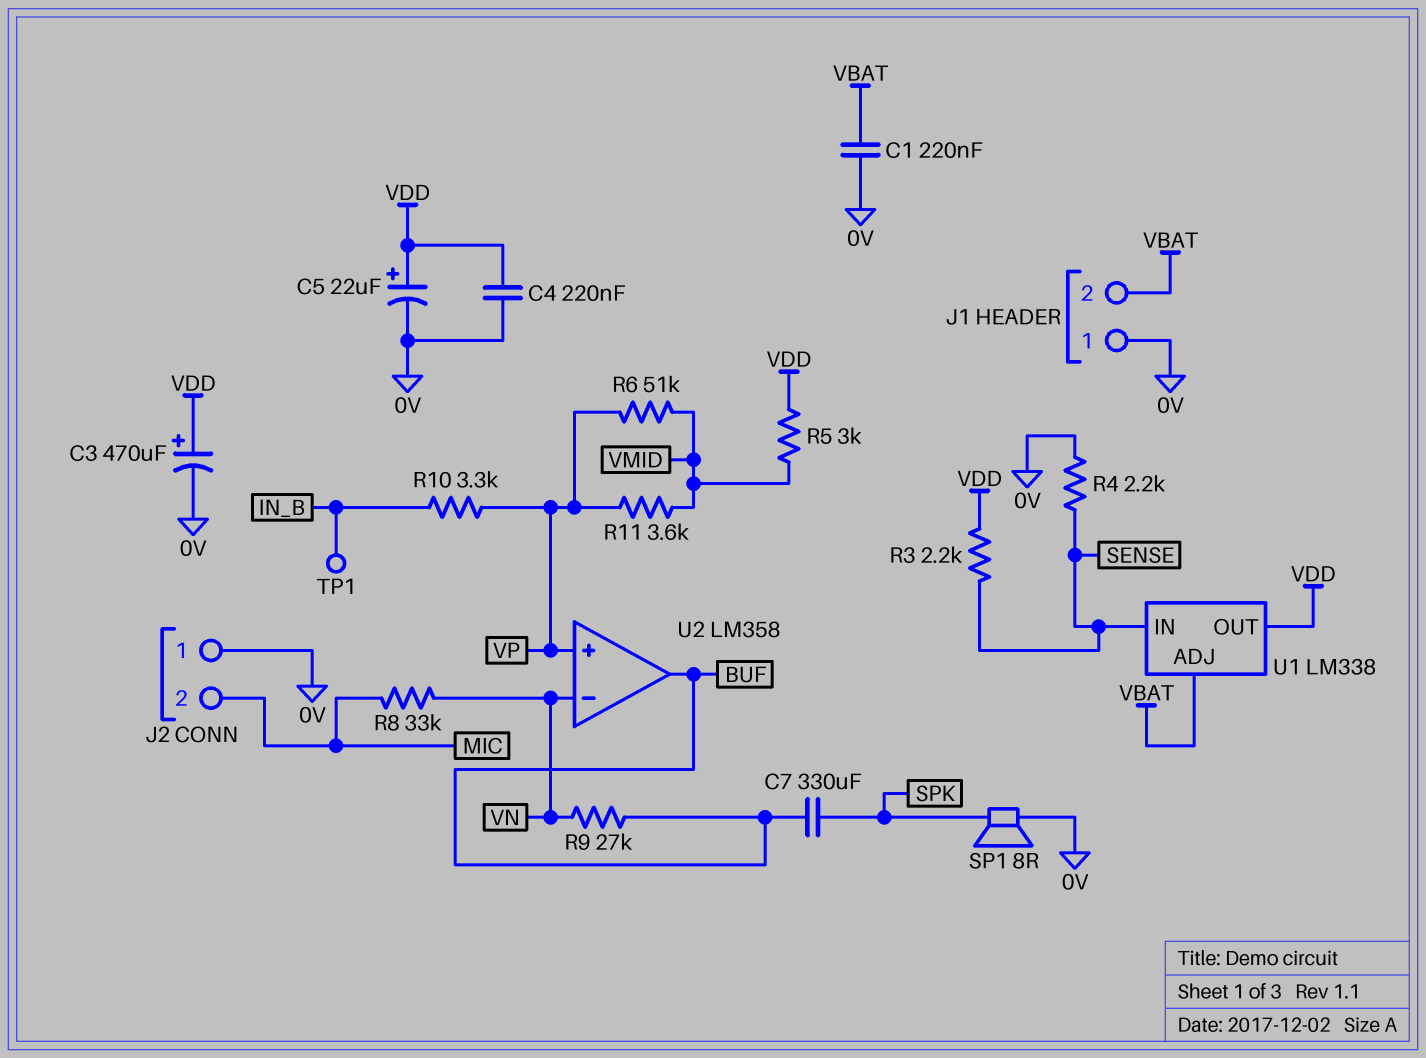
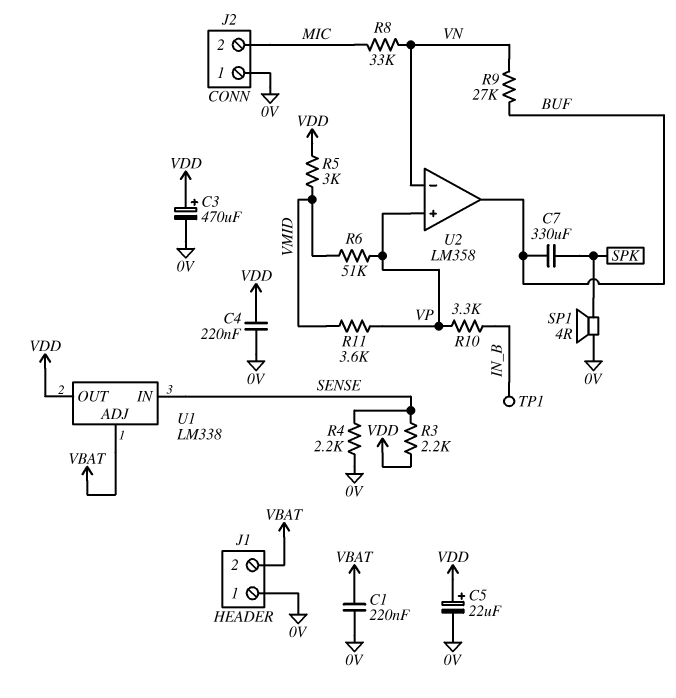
SP1: speaker 8R (0V, SPK) -> speaker 4R (0V, SPK)

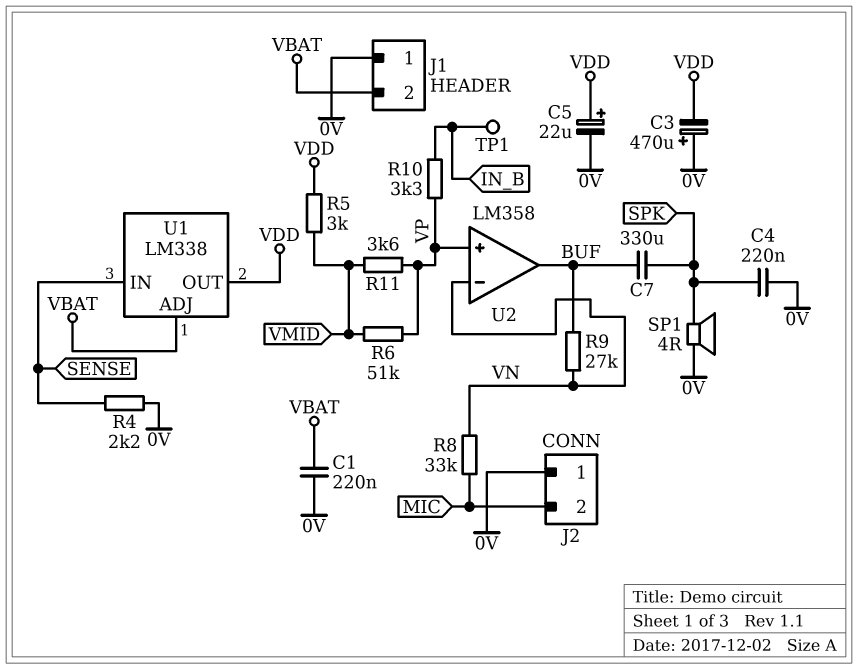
C3: 470uF (plus VDD, minus 0V) -> 470uF (plus 0V, minus VDD)
C4: 220nF (0V, VDD) -> 220nF (0V, SPK)
R3: 2.2k (SENSE, VDD) -> none

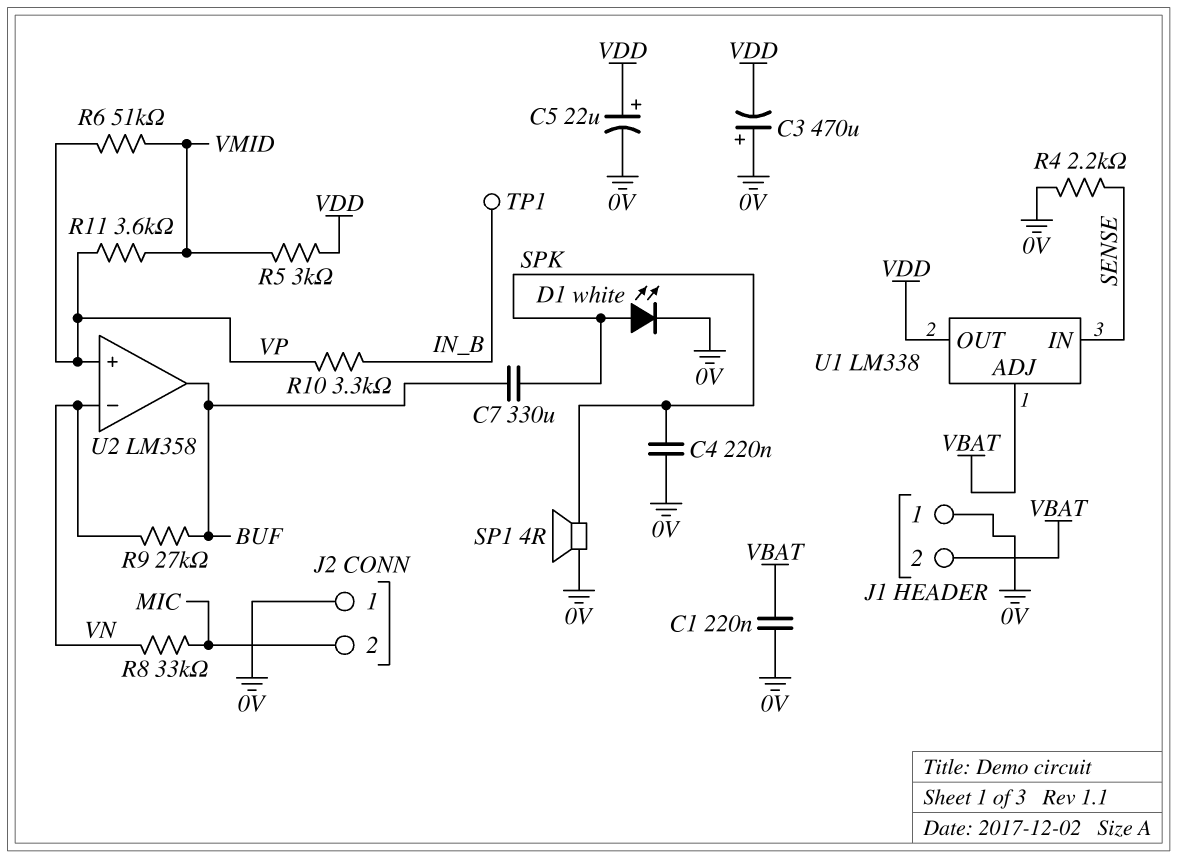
D1: none -> LED white (A SPK, K 0V)

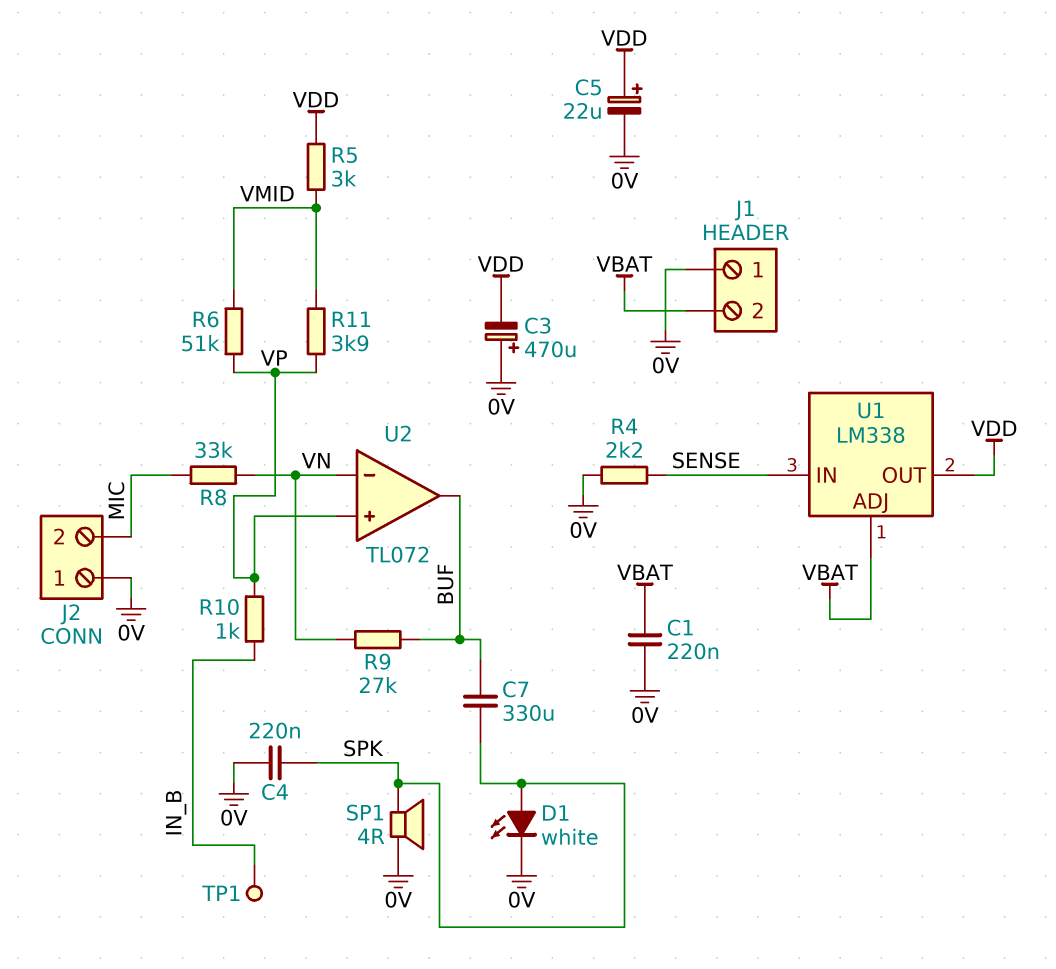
R10: 3.3k (IN_B, VP) -> 1k (IN_B, VP)
R11: 3.6k (VMID, VP) -> 3.9k (VMID, VP)
U2: LM358 -> TL072

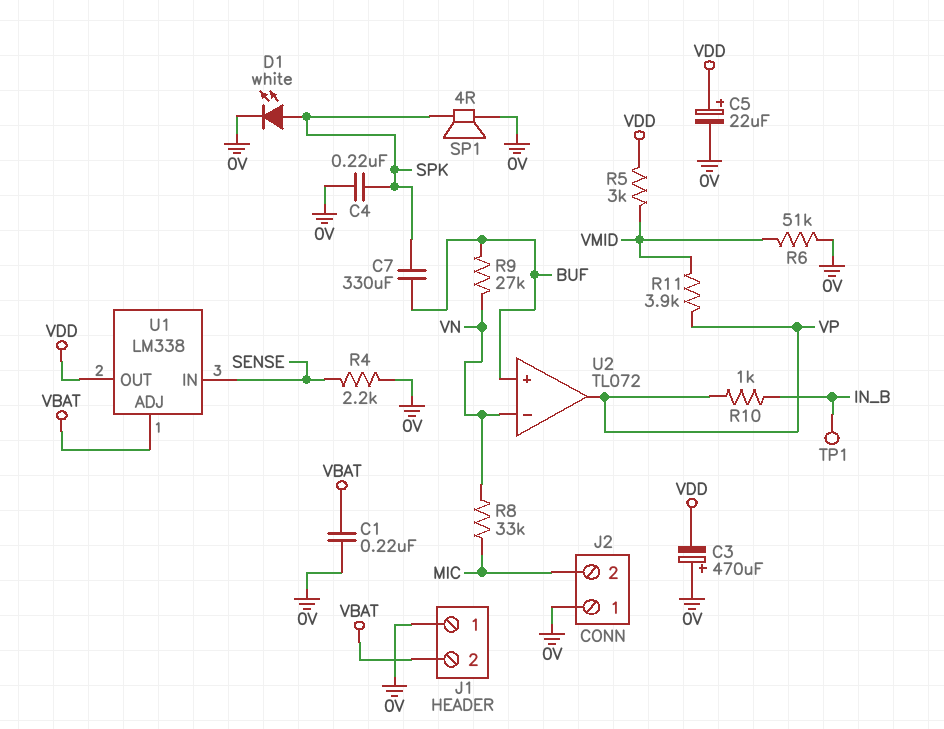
R6: 51k (VMID, VP) -> 51k (0V, VMID)
U2 pin in+: VP -> BUF
U2 pin out: BUF -> VP

